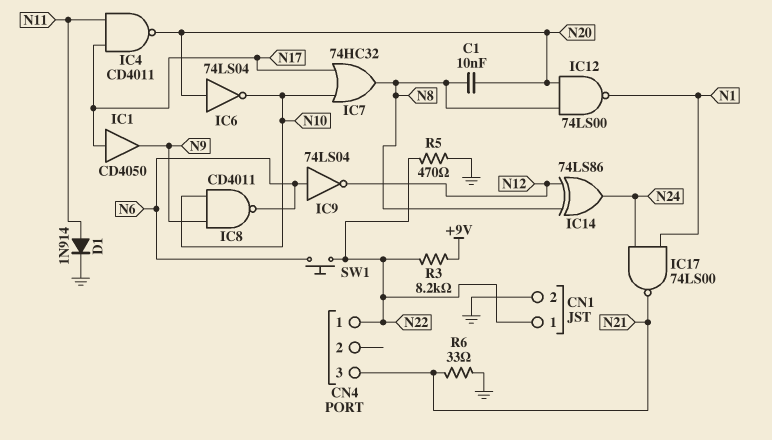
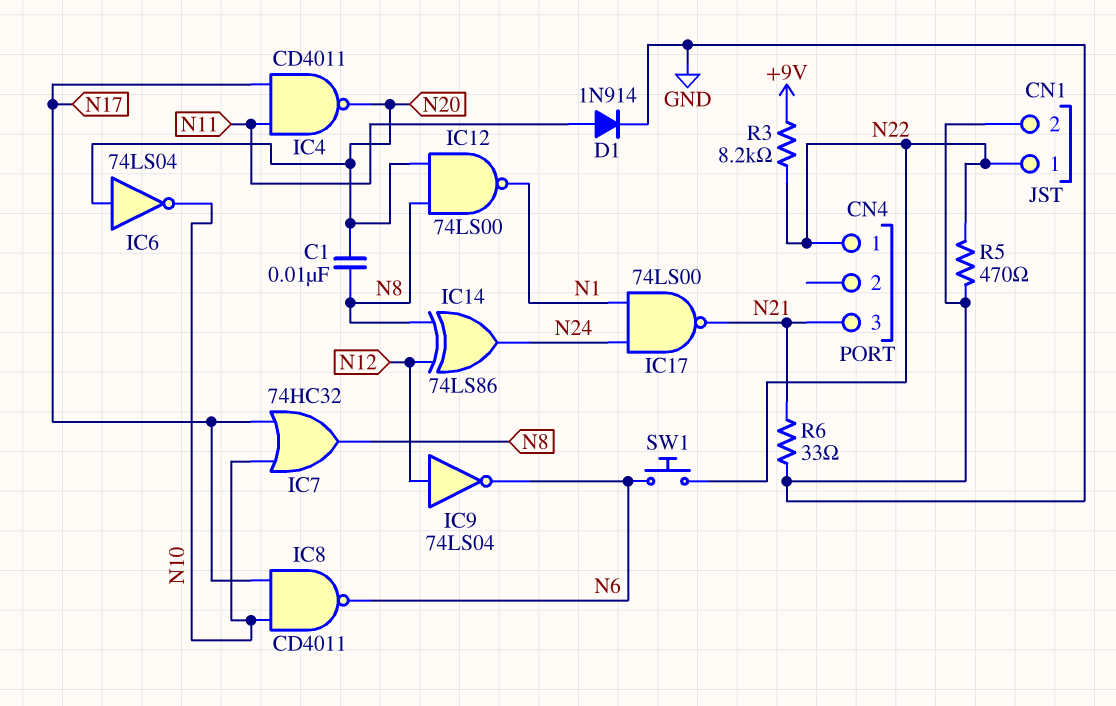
IC1: buffer CD4050 (in N17, out N9) -> none
IC8: NAND CD4011 (in N9, in N10, out N6) -> NAND CD4011 (in N10, in N17, out N6)
IC9: NOT 74LS04 (in N6, out N12) -> NOT 74LS04 (in N12, out N6)

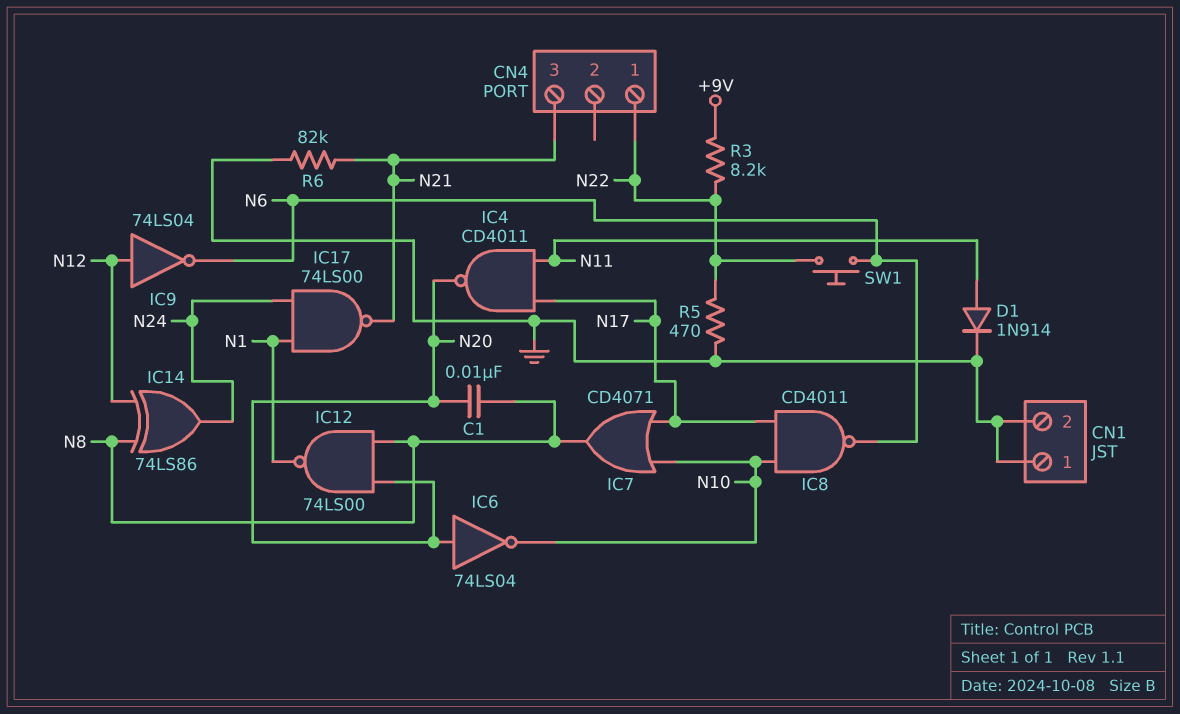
CN1 pin 1: N22 -> GND
IC7: OR 74HC32 (in N10, in N17, out N8) -> OR CD4071 (in N10, in N17, out N8)
R6: 33 (GND, N21) -> 82k (GND, N21)

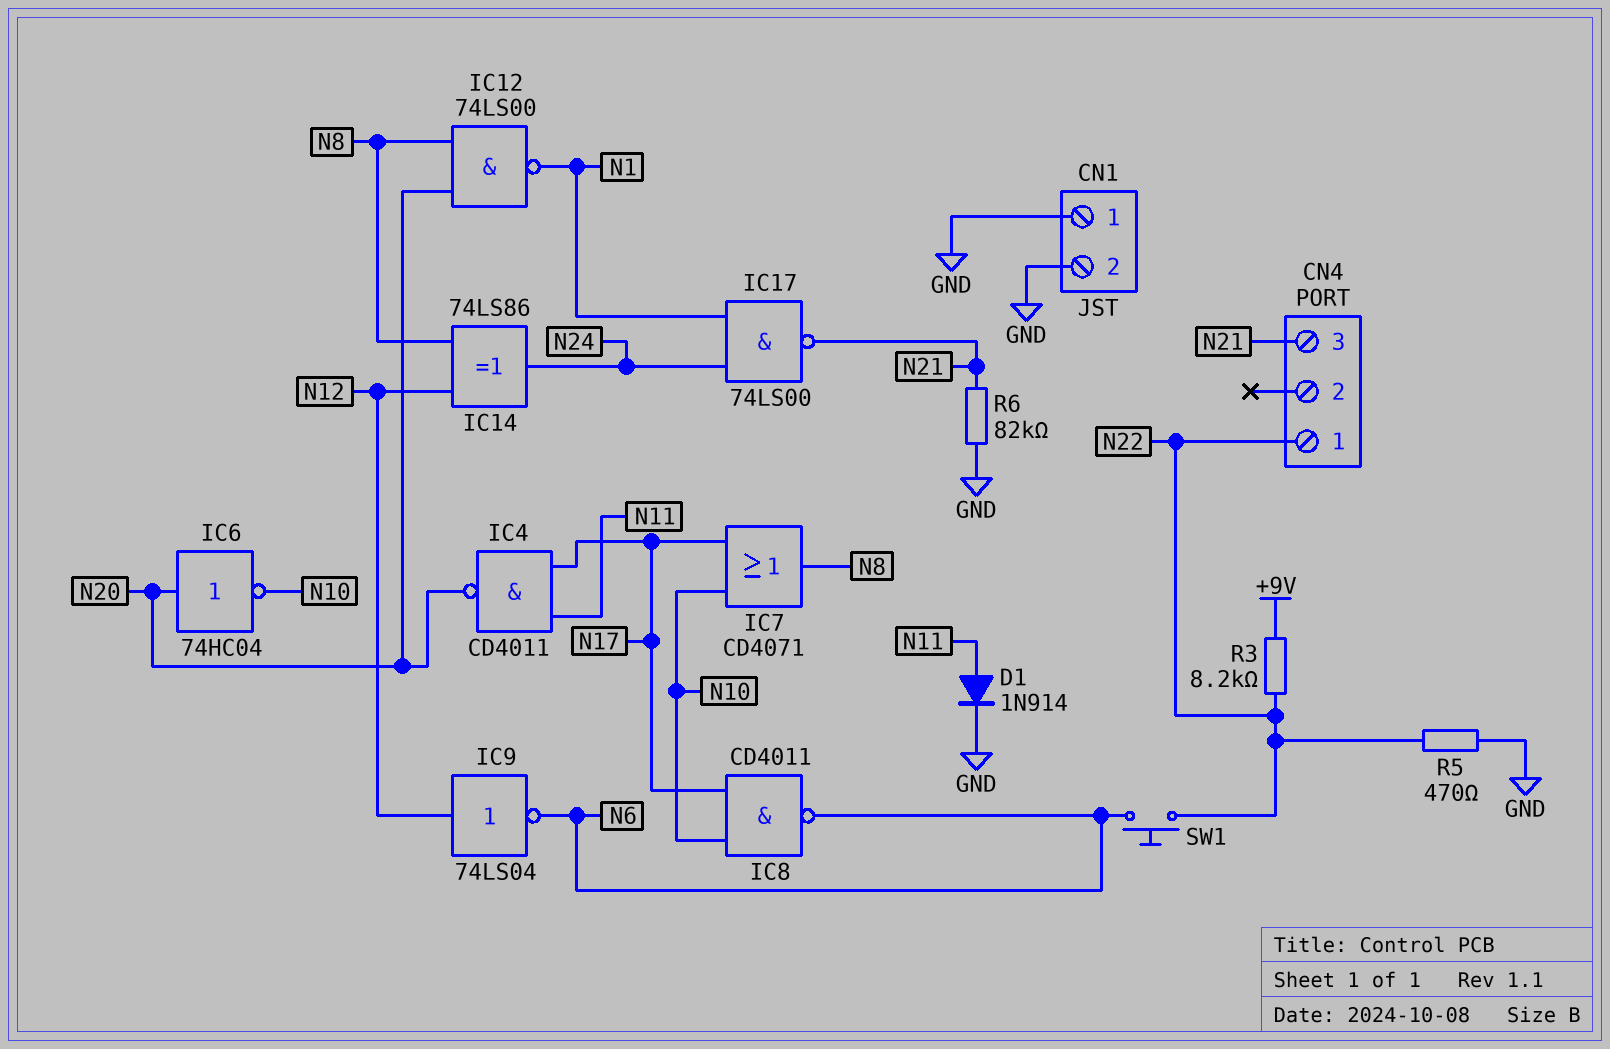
C1: 10nF (N8, N20) -> none
IC6: NOT 74LS04 (in N20, out N10) -> NOT 74HC04 (in N20, out N10)

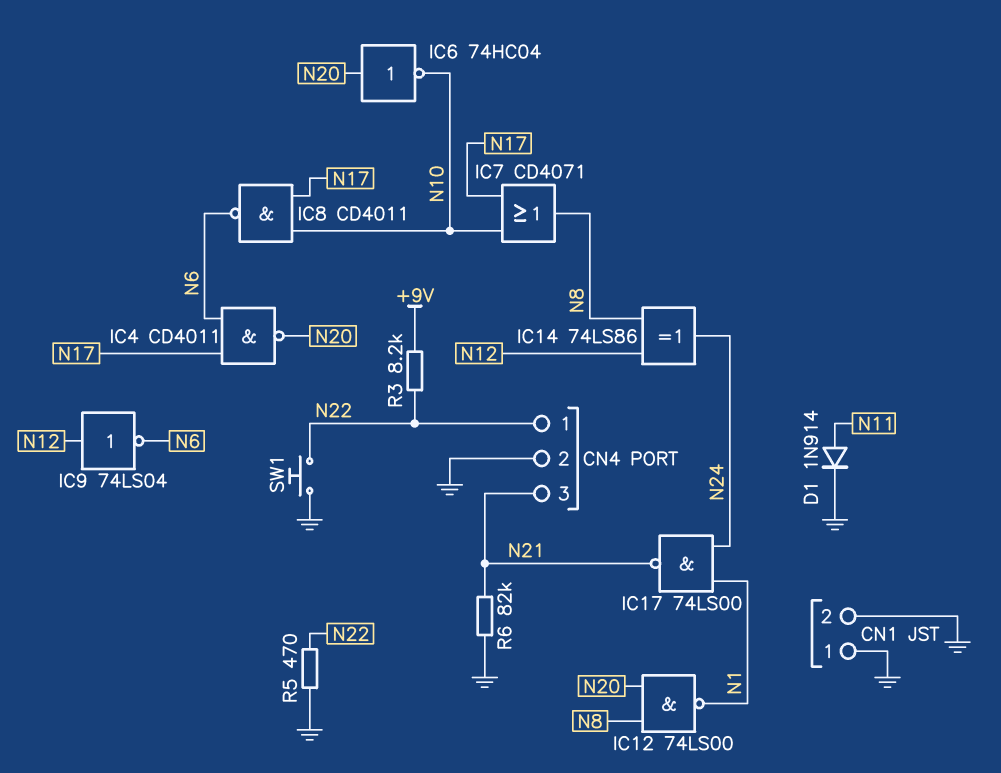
CN4 pin 2: none -> GND
IC4: NAND CD4011 (in N11, in N17, out N20) -> NAND CD4011 (in N6, in N17, out N20)
SW1: button (N6, N22) -> button (GND, N22)

